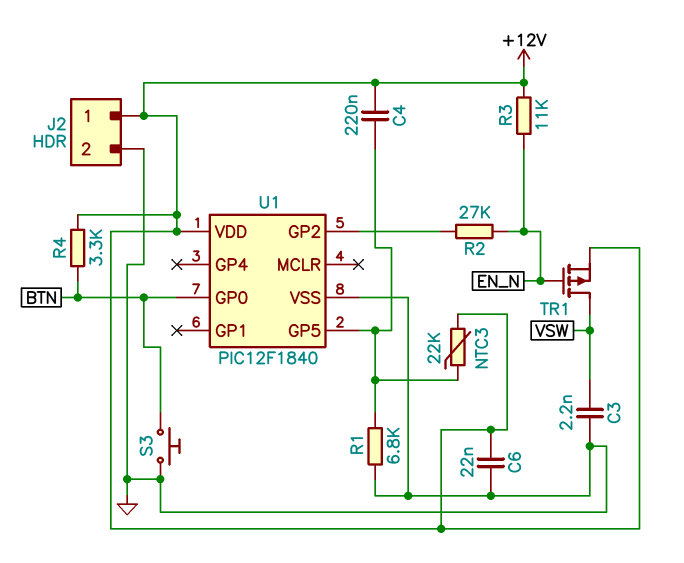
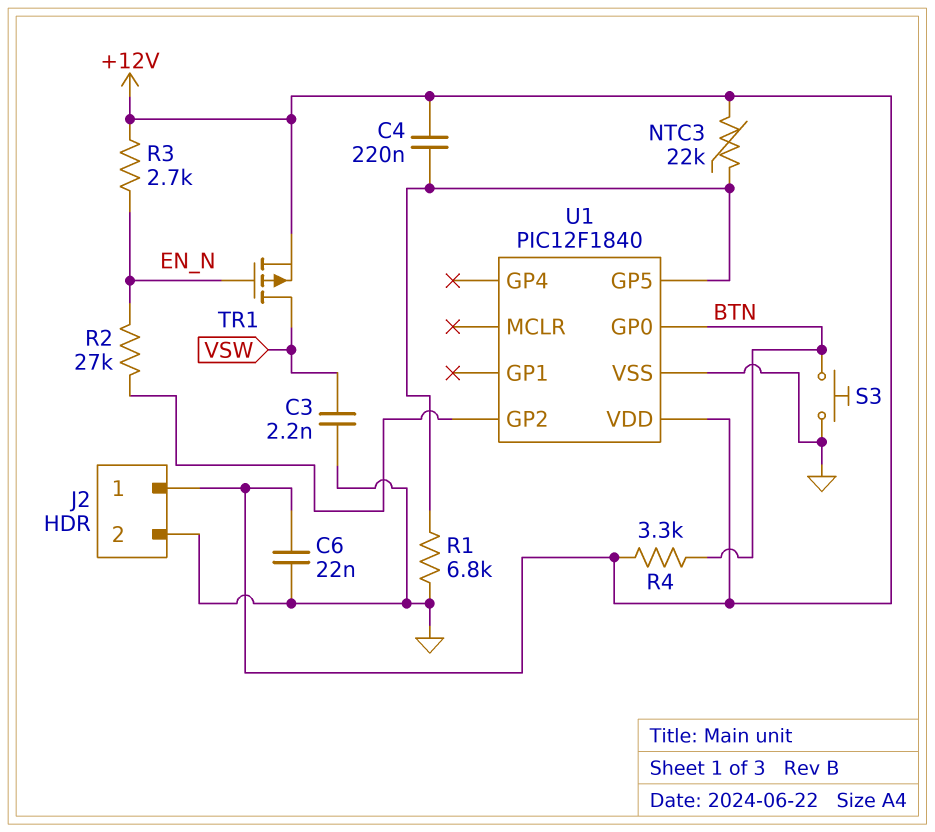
R3: 11k (+12V, EN_N) -> 2.7k (+12V, EN_N)

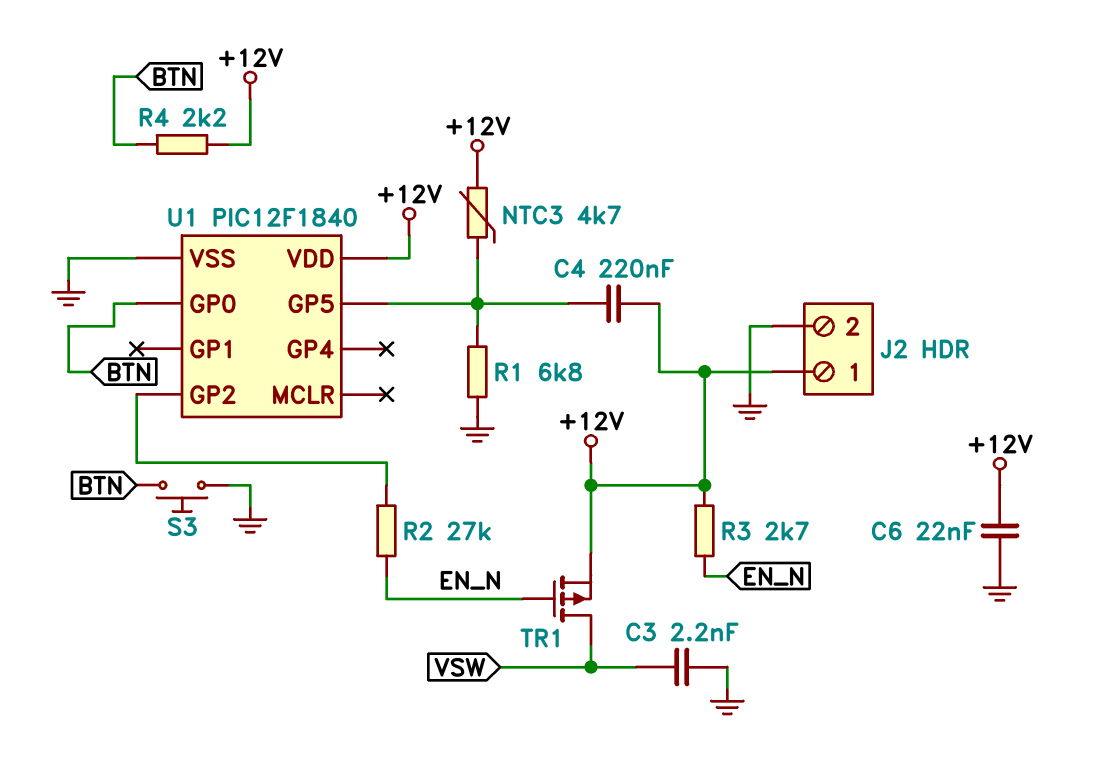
NTC3: 22k (+12V, U1/GP5) -> 4.7k (+12V, U1/GP5)
R4: 3.3k (+12V, BTN) -> 2.2k (+12V, BTN)

